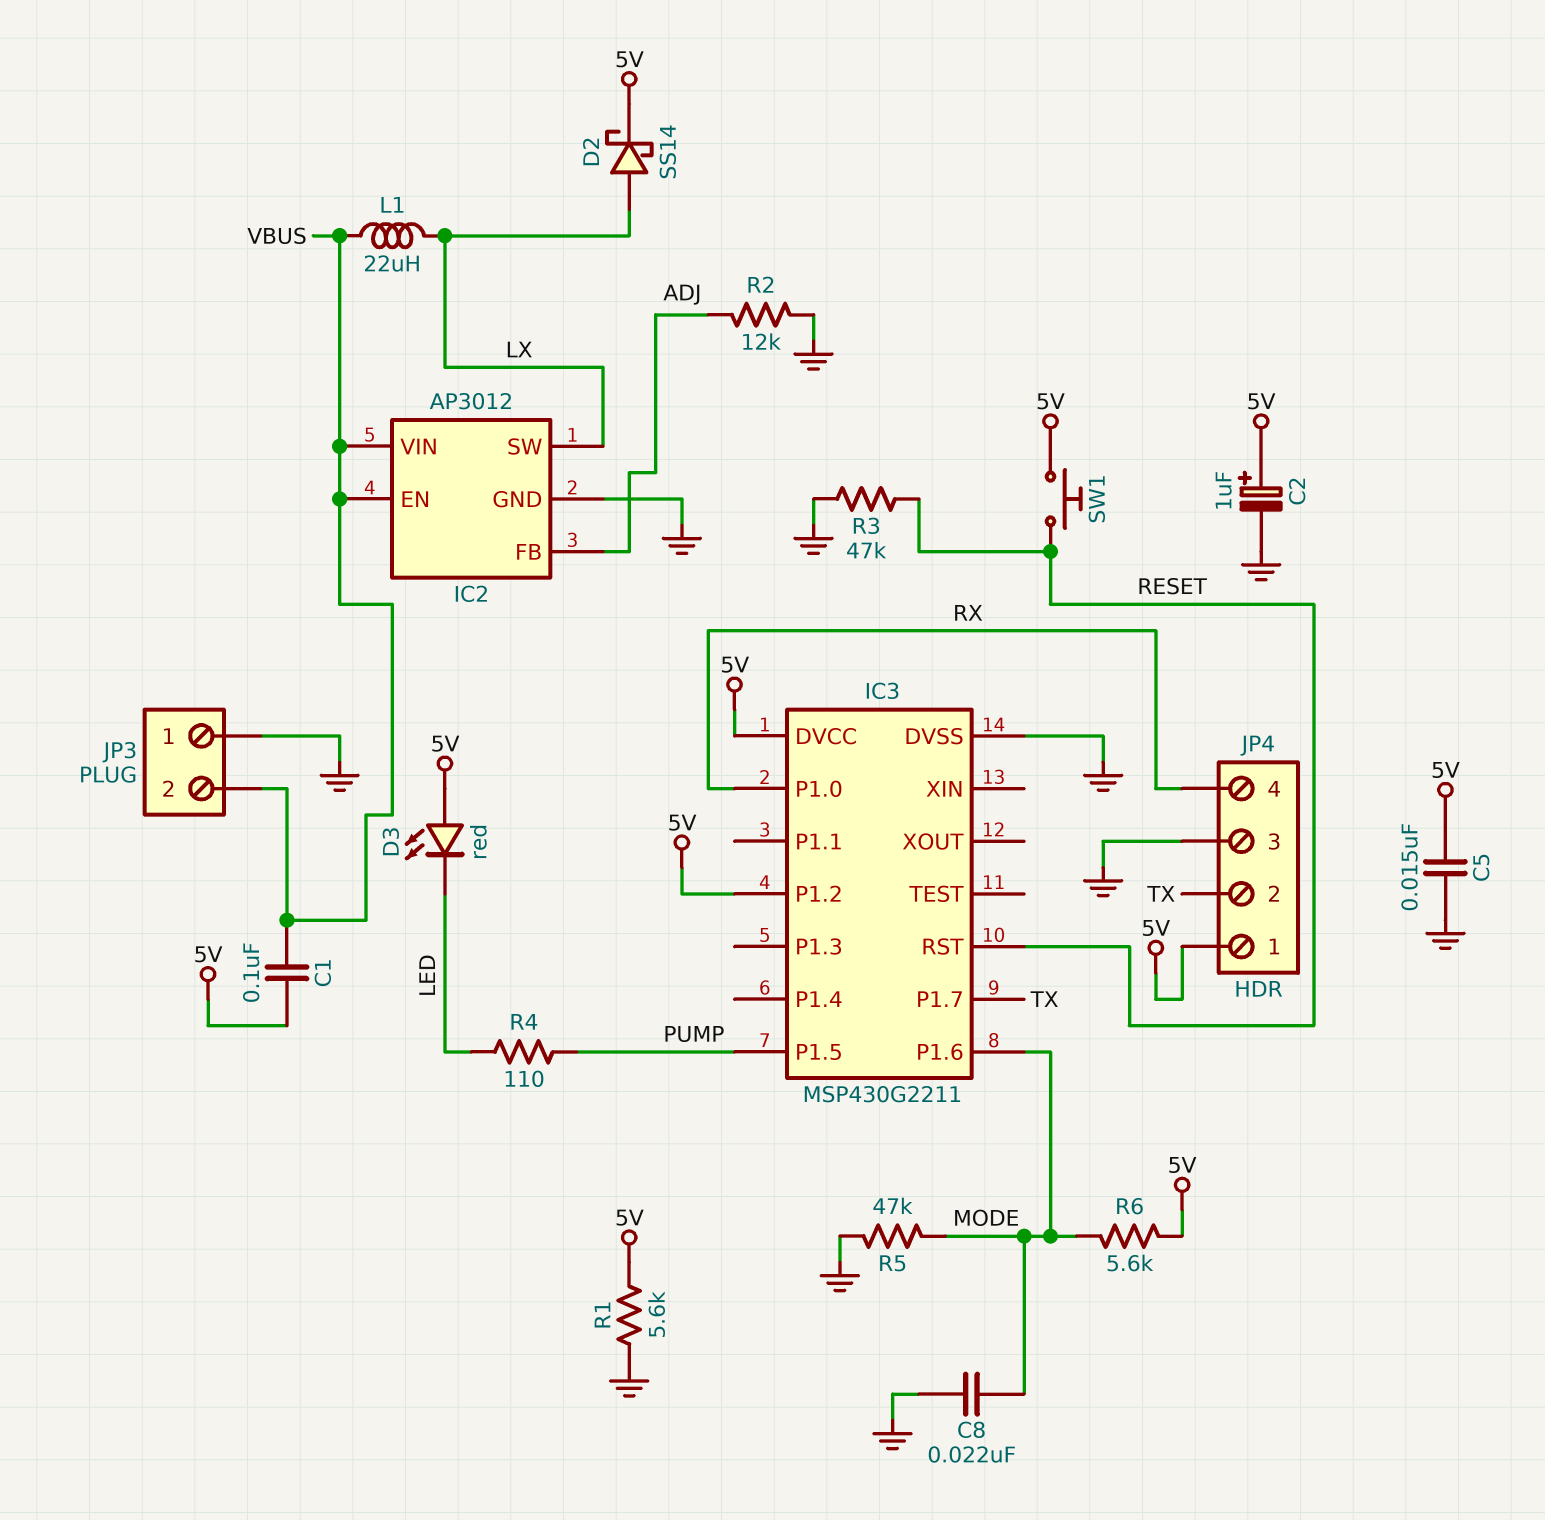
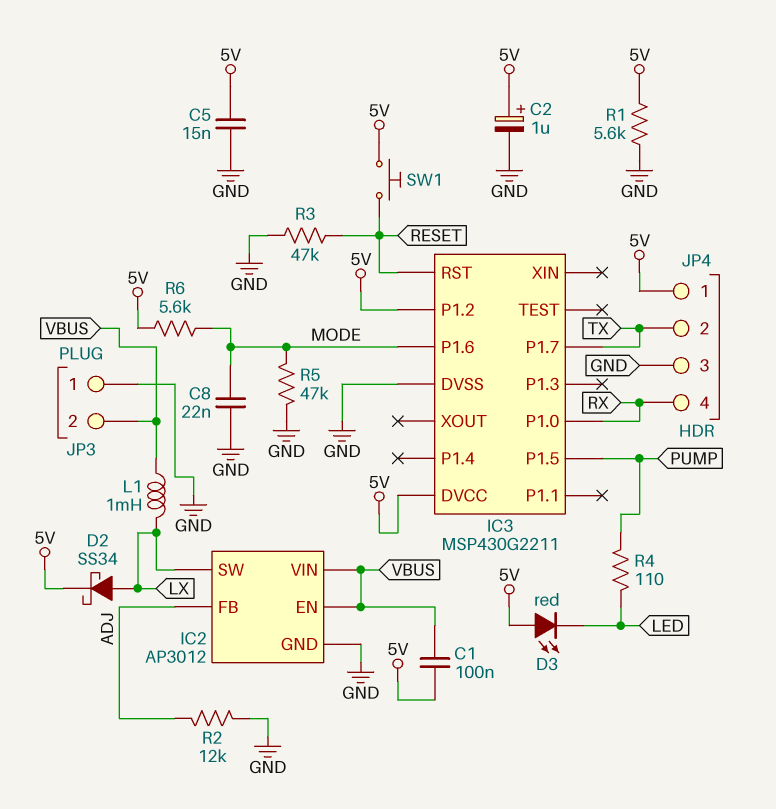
D2: schottky SS14 (A LX, K 5V) -> schottky SS34 (A LX, K 5V)
L1: 22uH (LX, VBUS) -> 1mH (LX, VBUS)

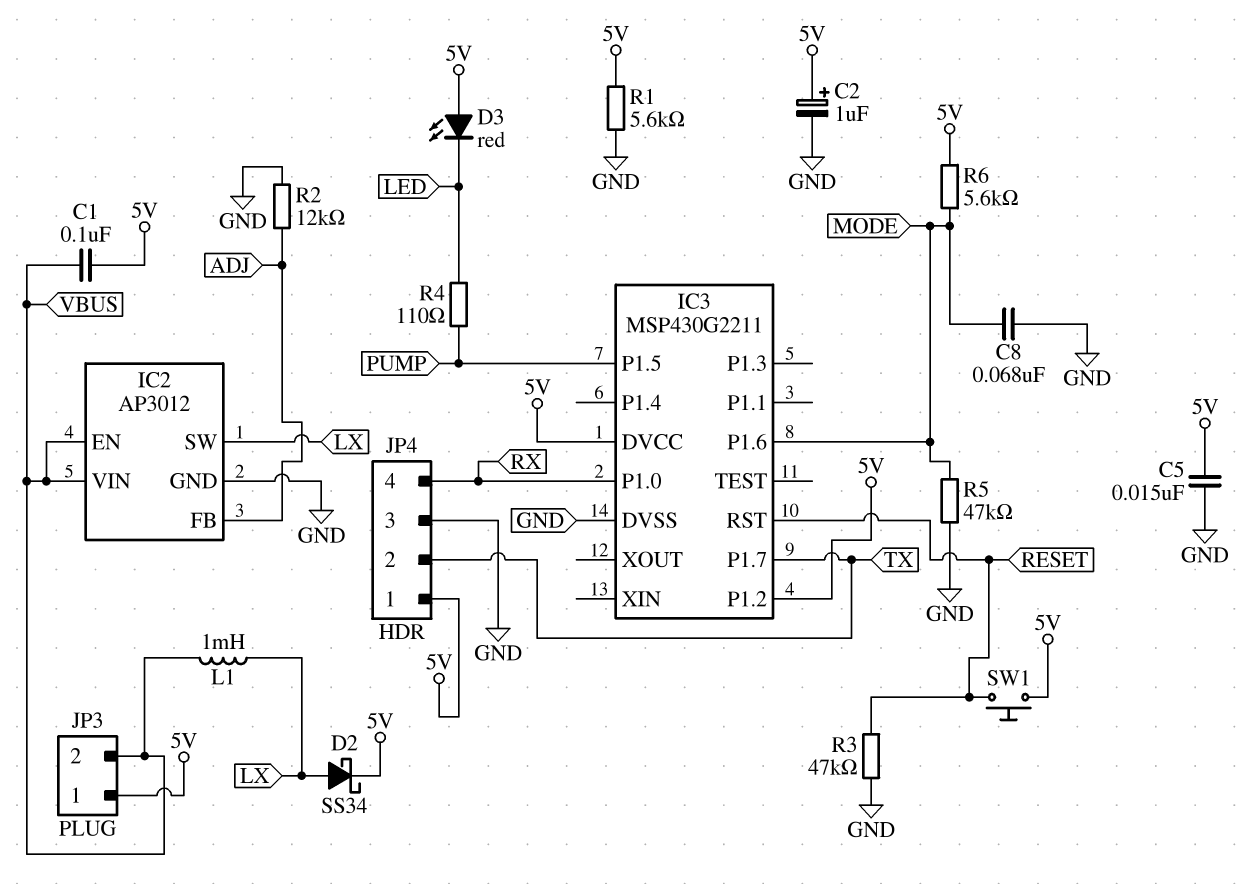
C8: 22nF (GND, MODE) -> 68nF (GND, MODE)
JP3 pin 1: GND -> 5V

